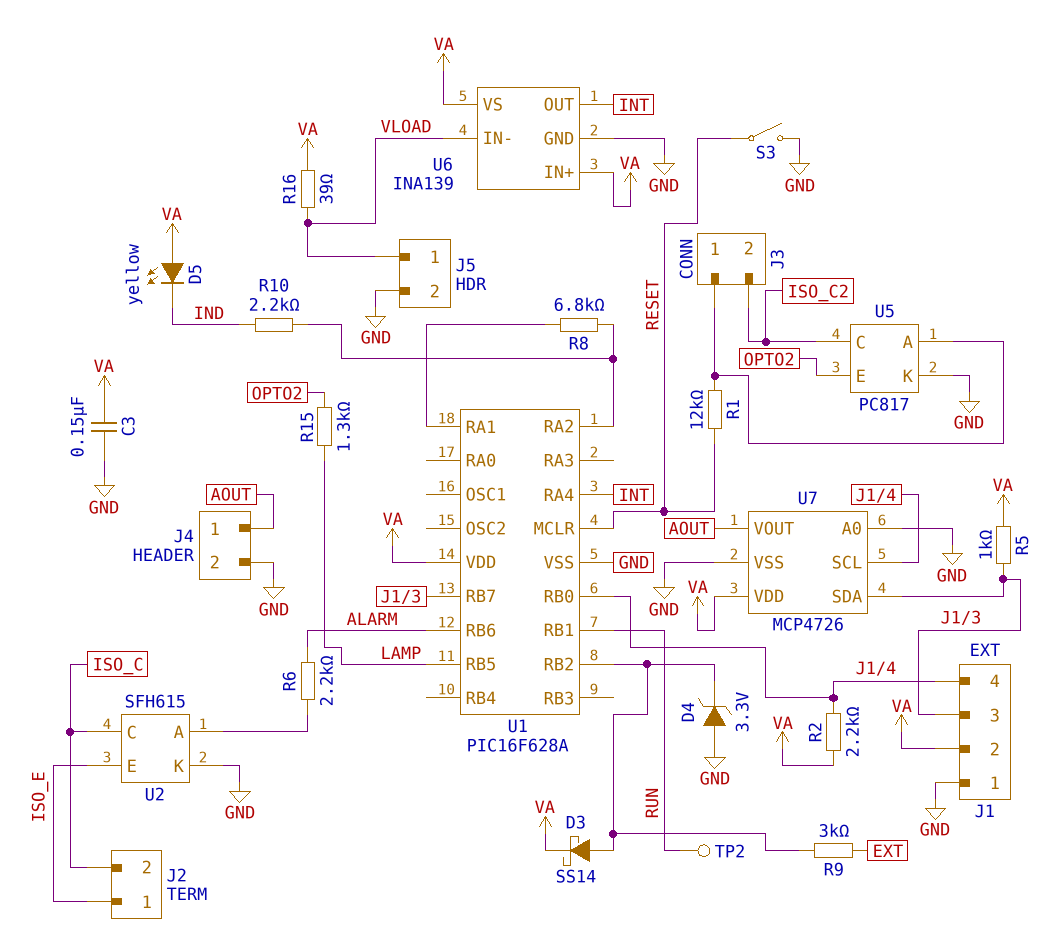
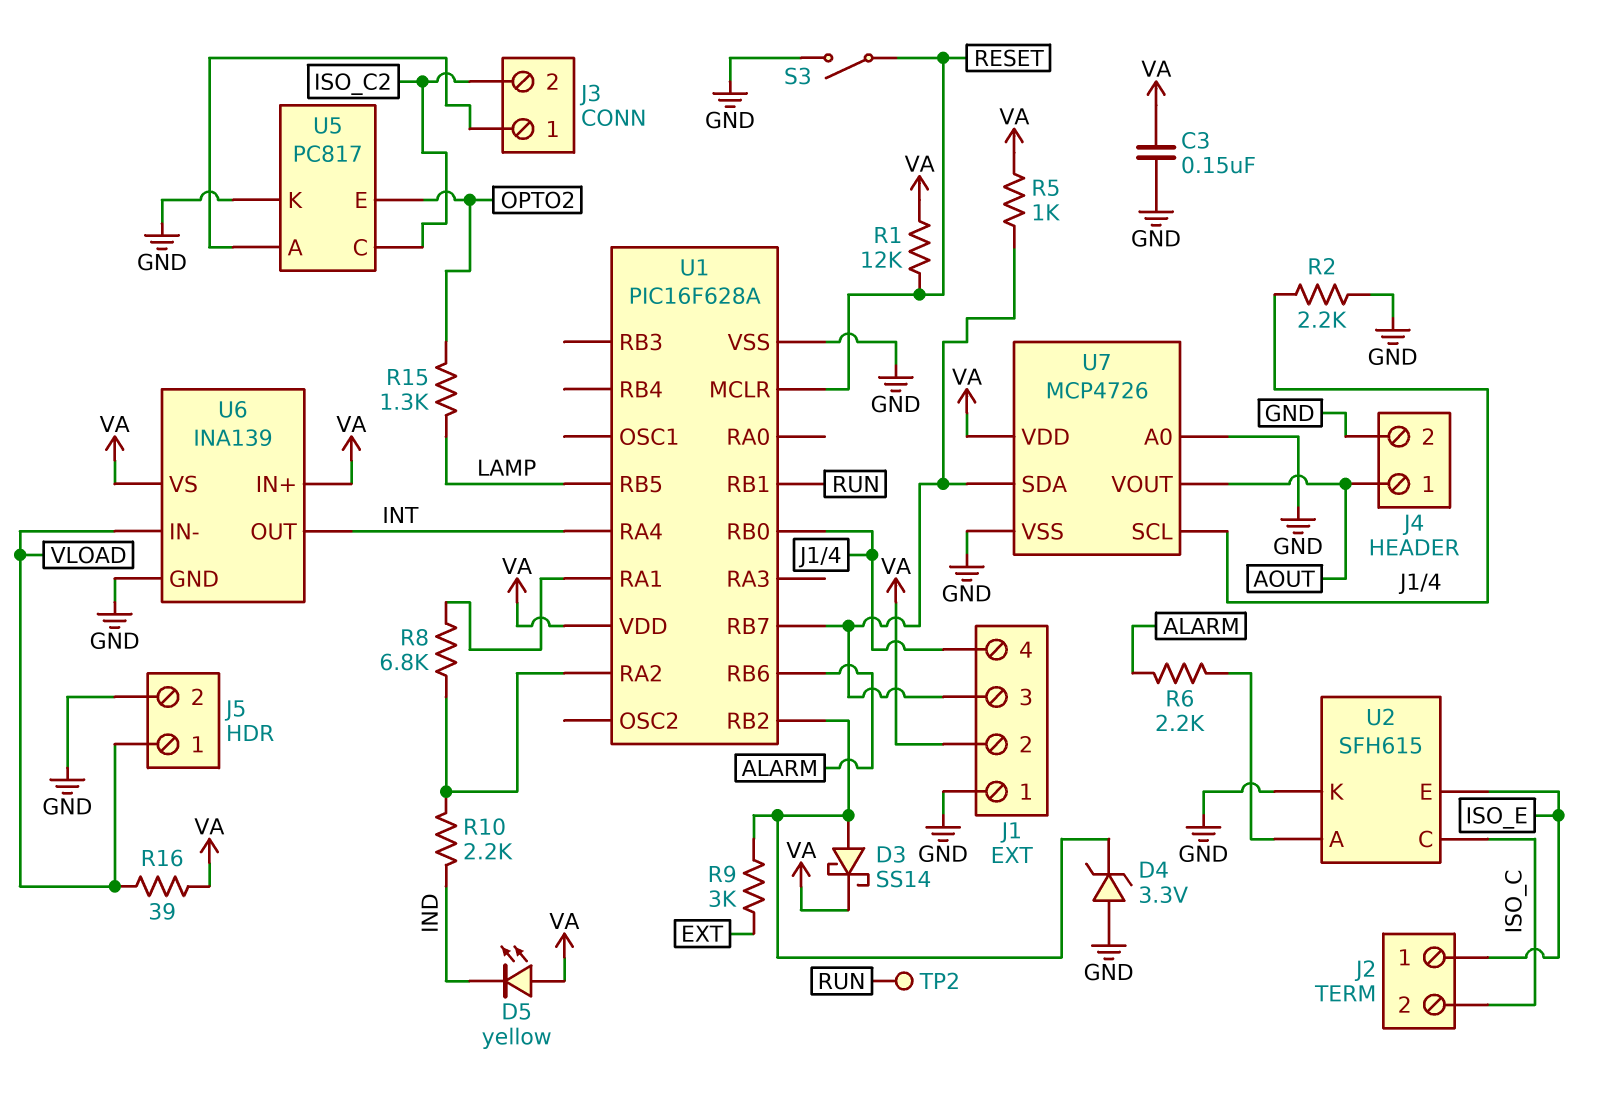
R1: 12k (J3/1, RESET) -> 12k (RESET, VA)
R2: 2.2k (J1/4, VA) -> 2.2k (GND, J1/4)

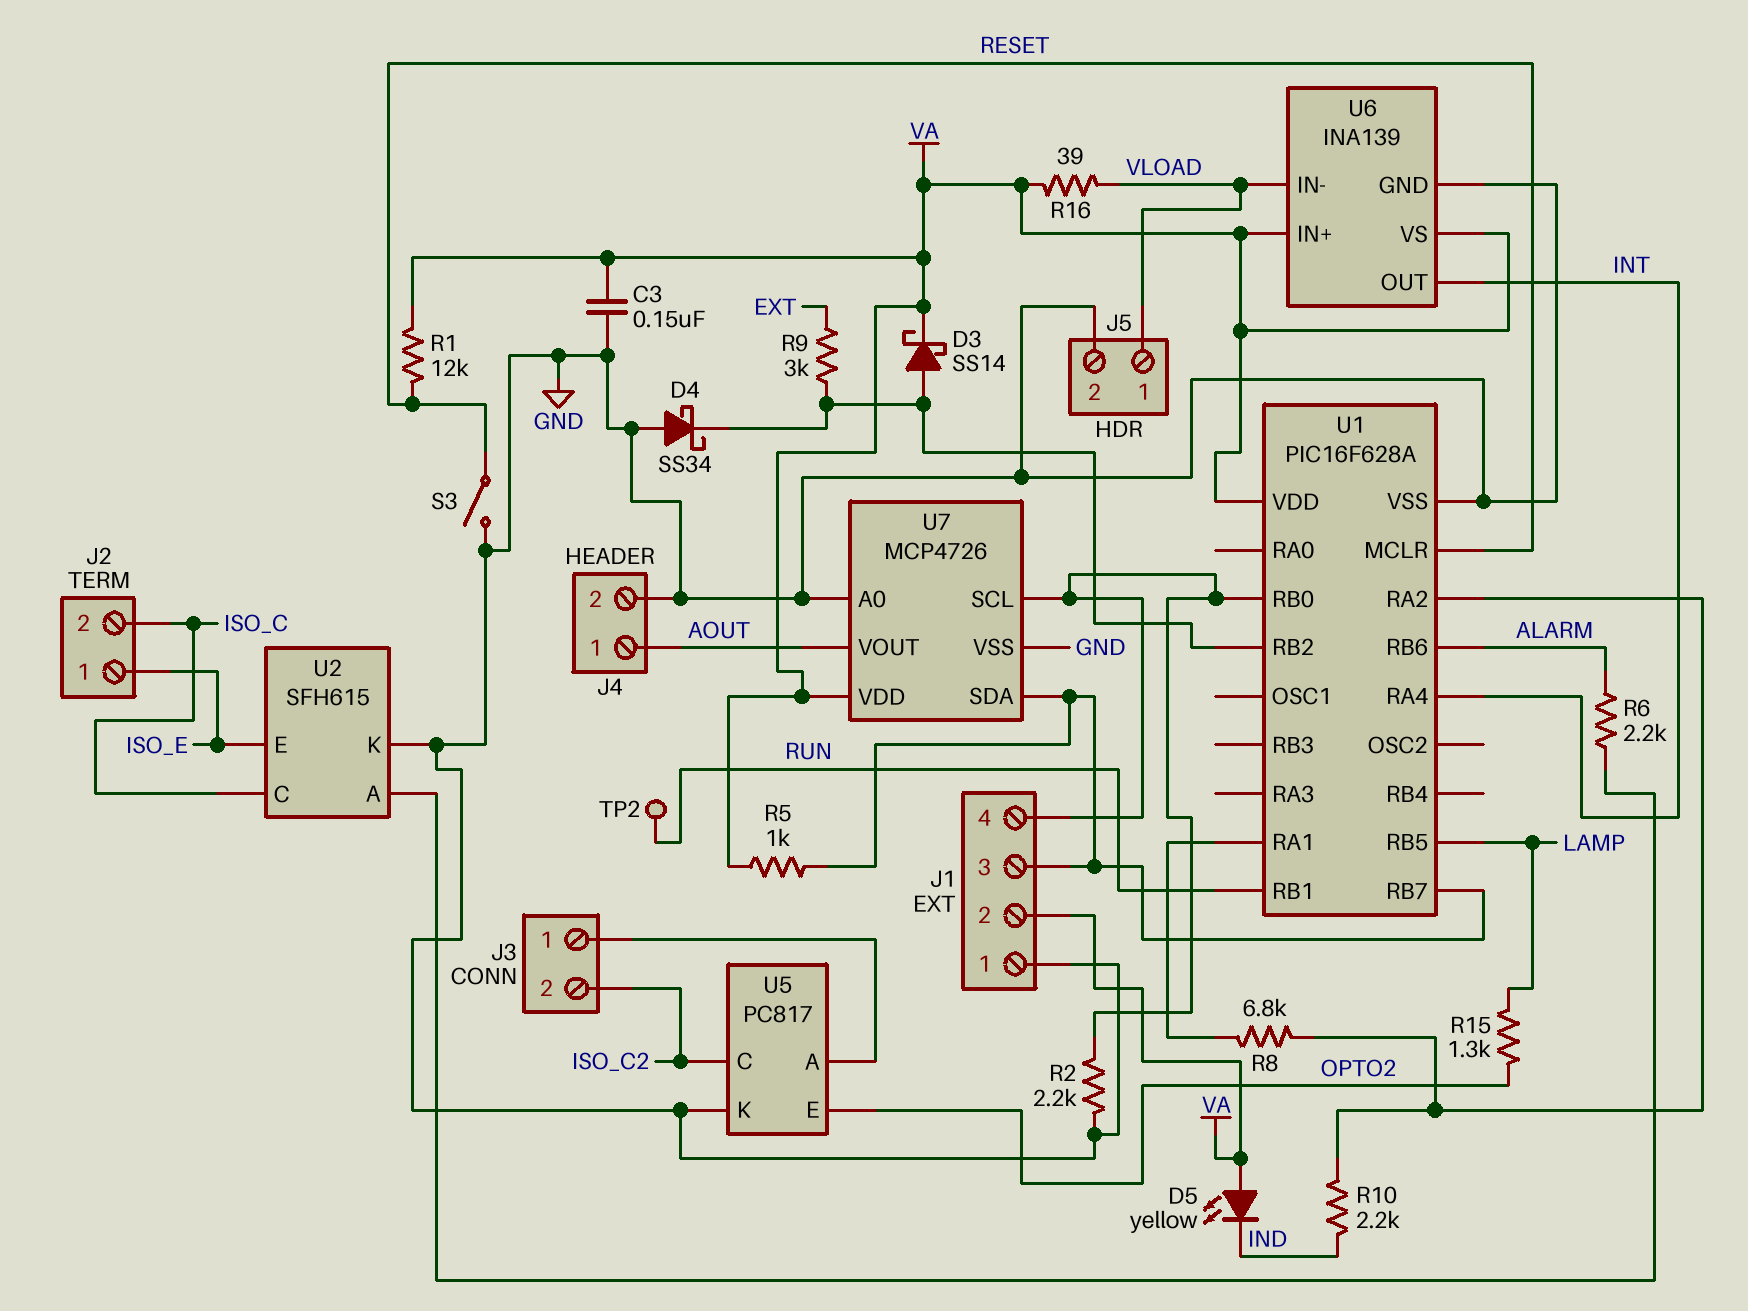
D4: zener 3.3V (A GND, K U1/RB2) -> schottky SS34 (A GND, K U1/RB2)

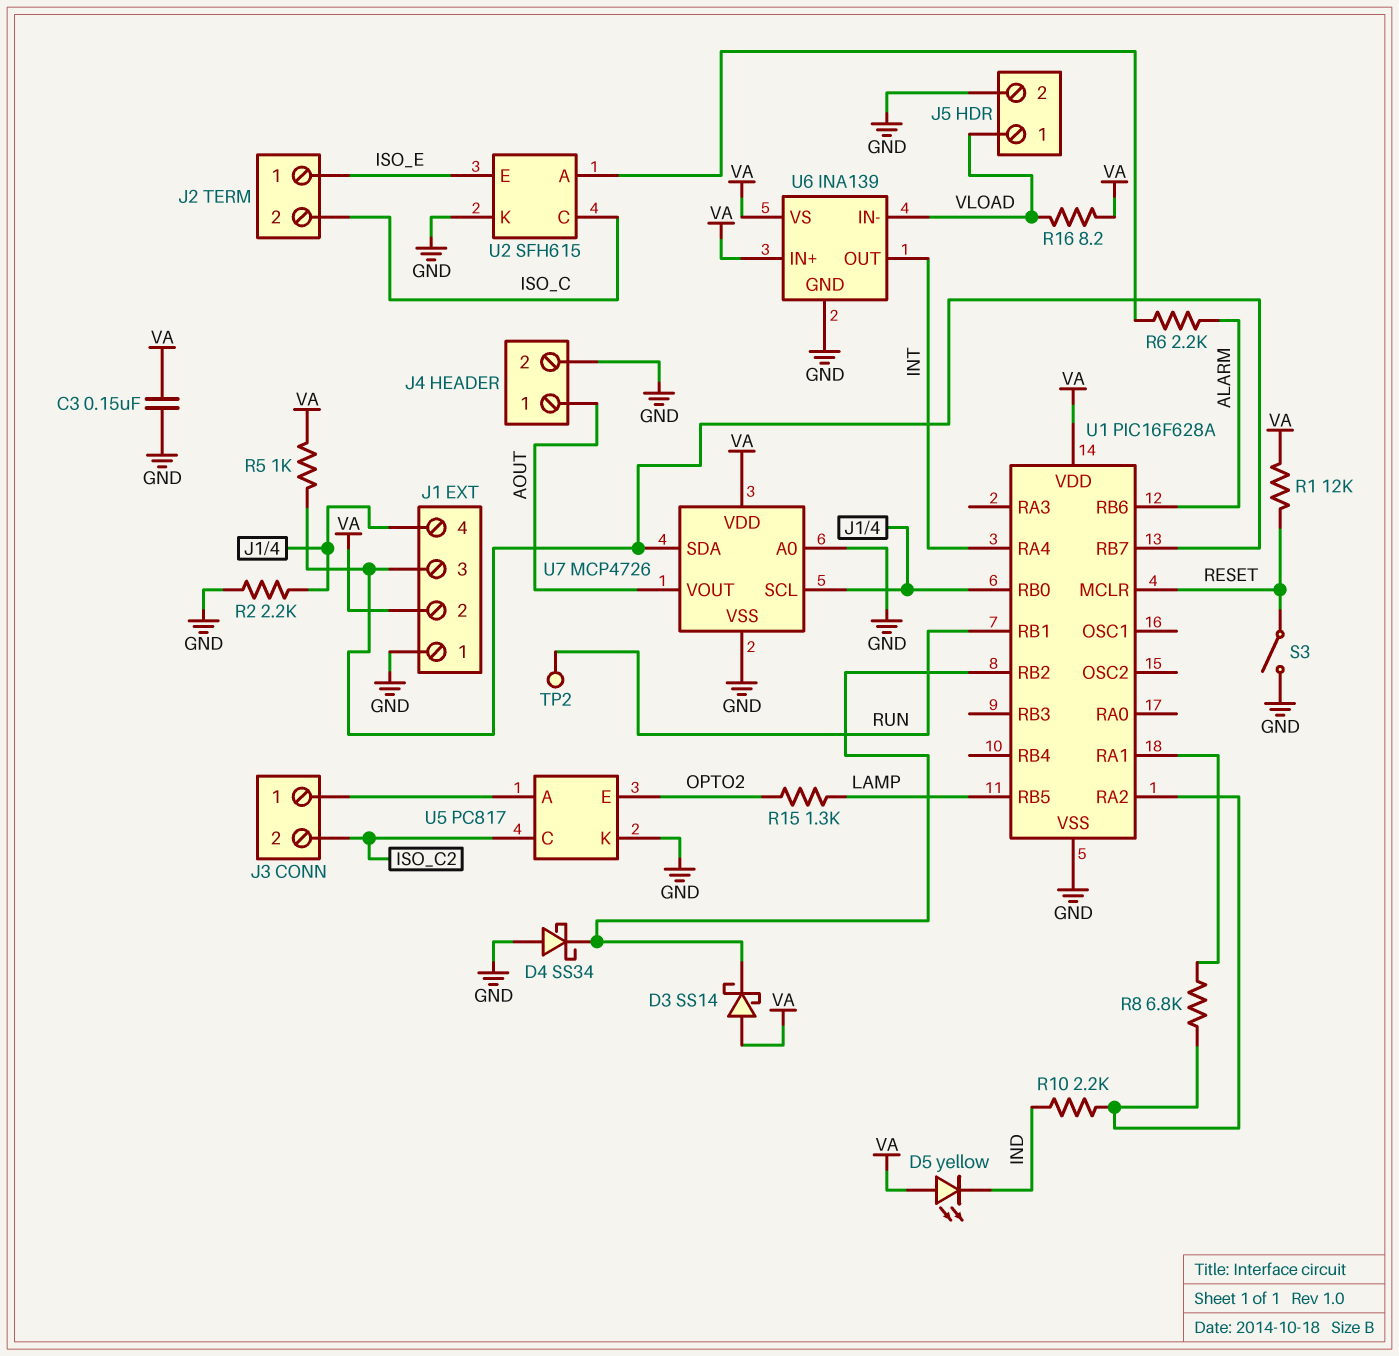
D3: schottky SS14 (A U1/RB2, K VA) -> schottky SS14 (A VA, K U1/RB2)
R9: 3k (EXT, U1/RB2) -> none
R16: 39 (VA, VLOAD) -> 8.2 (VA, VLOAD)

